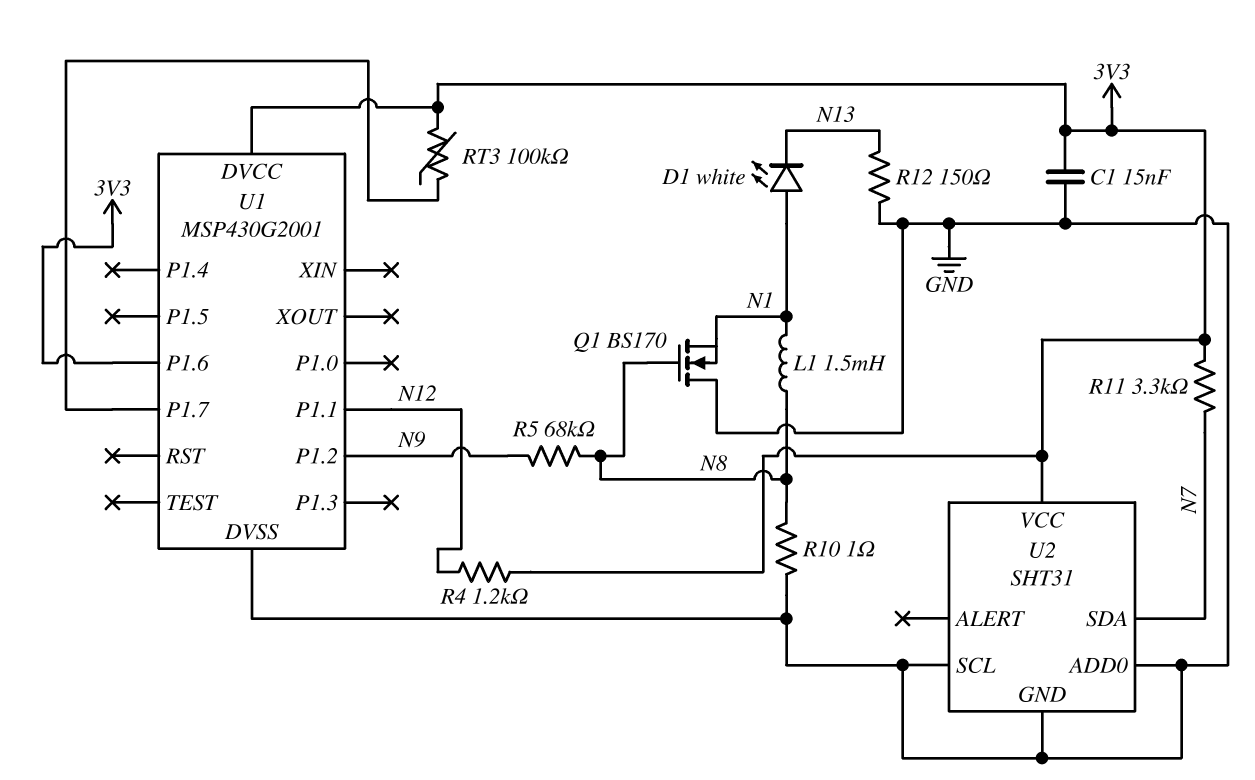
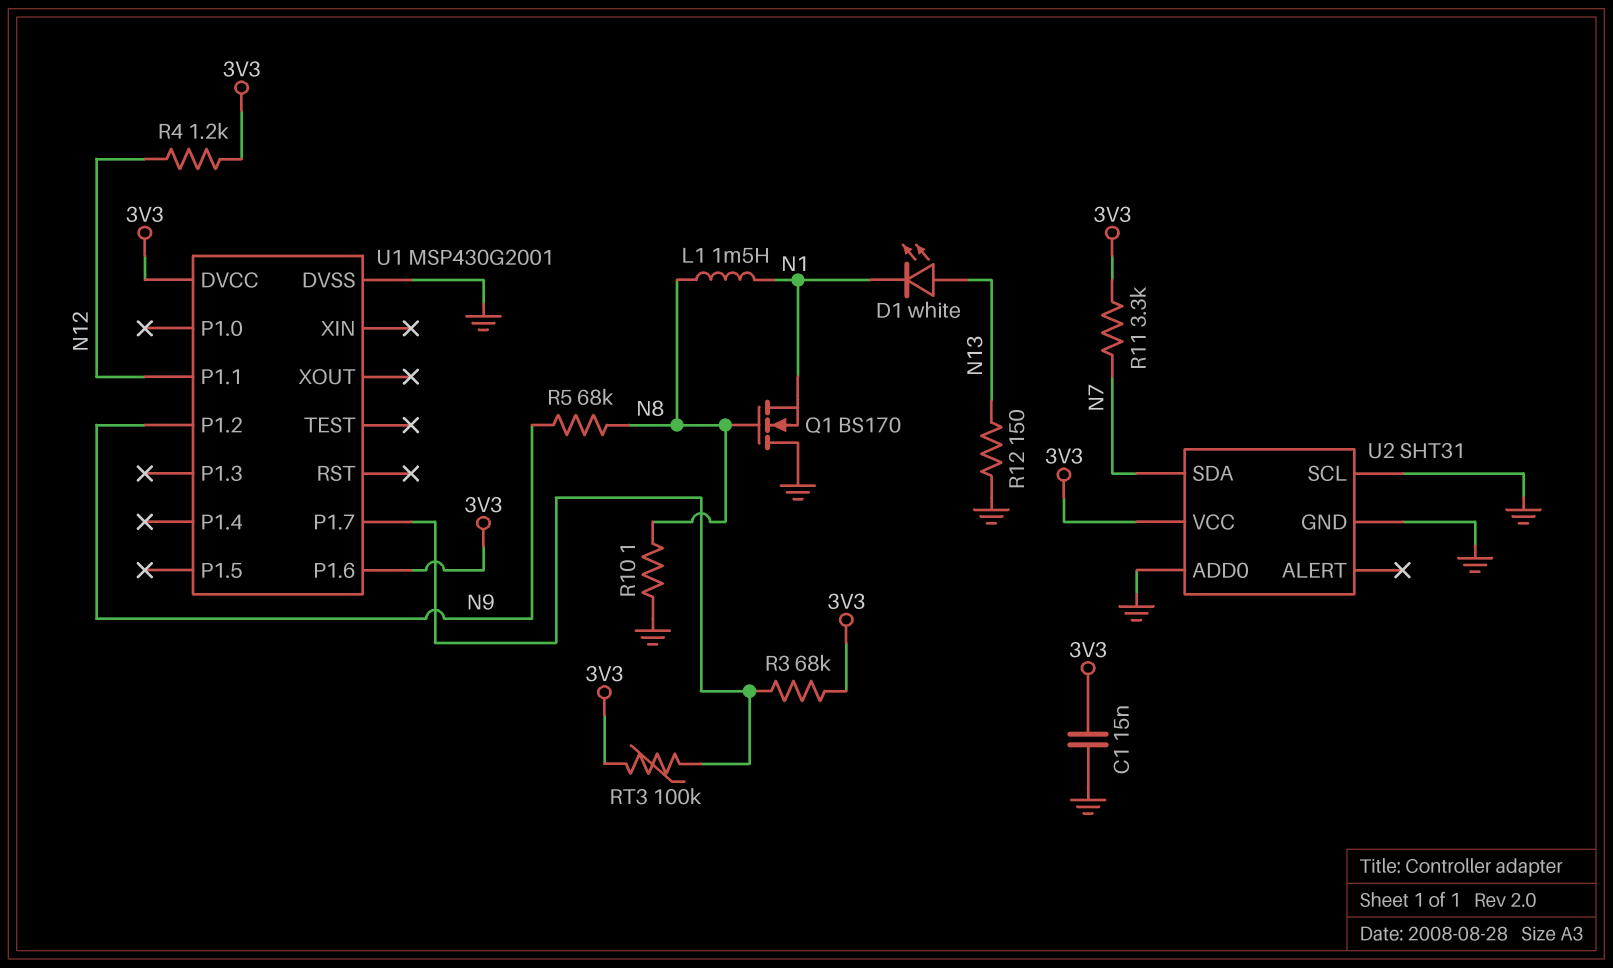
D1: LED white (A N1, K N13) -> LED white (A N13, K N1)
R3: none -> 68k (3V3, U1/P1.7)

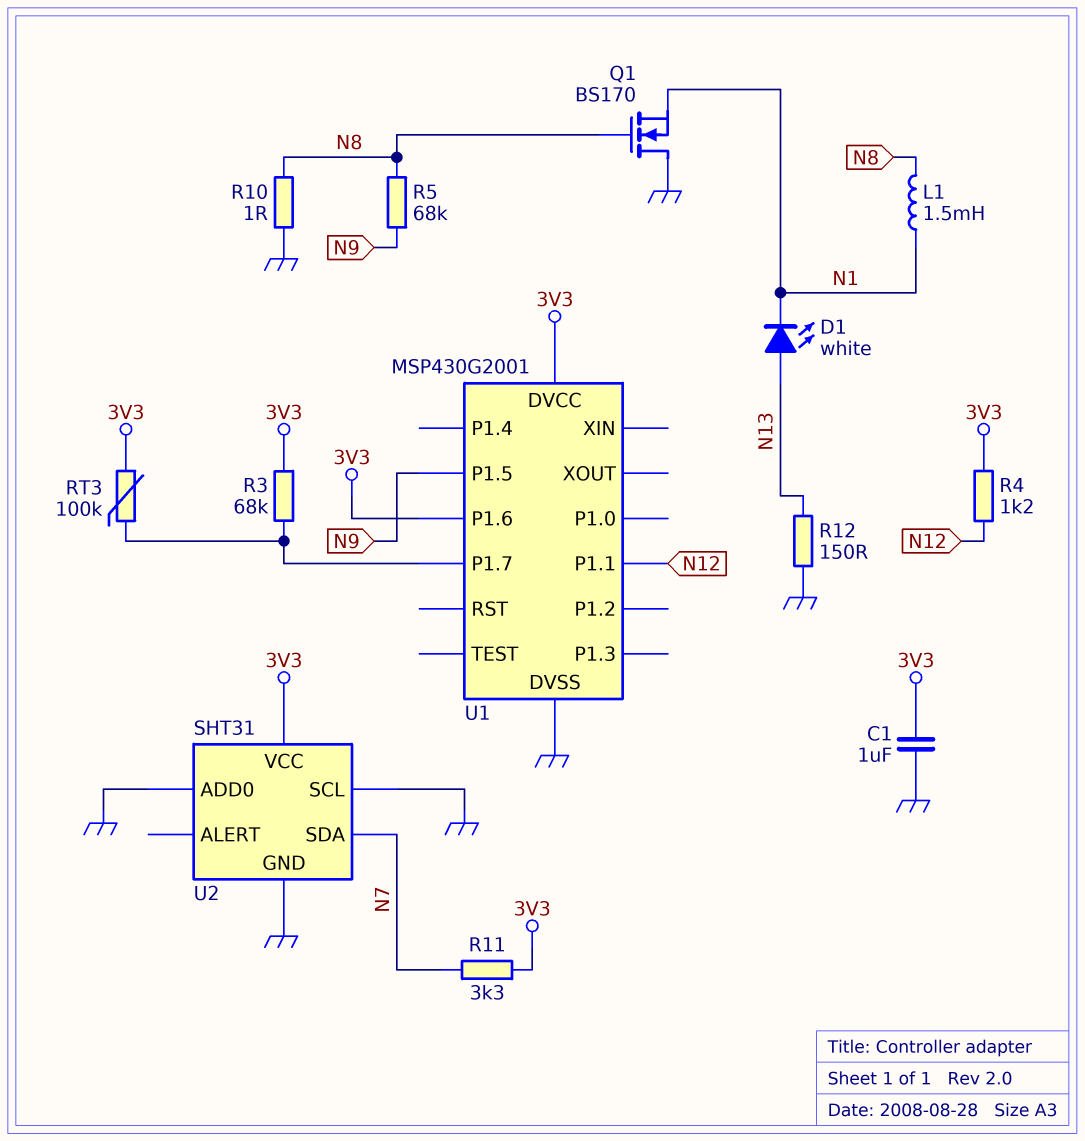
C1: 15nF (3V3, GND) -> 1uF (3V3, GND)
U1 pin P1.2: N9 -> none
U1 pin P1.5: none -> N9

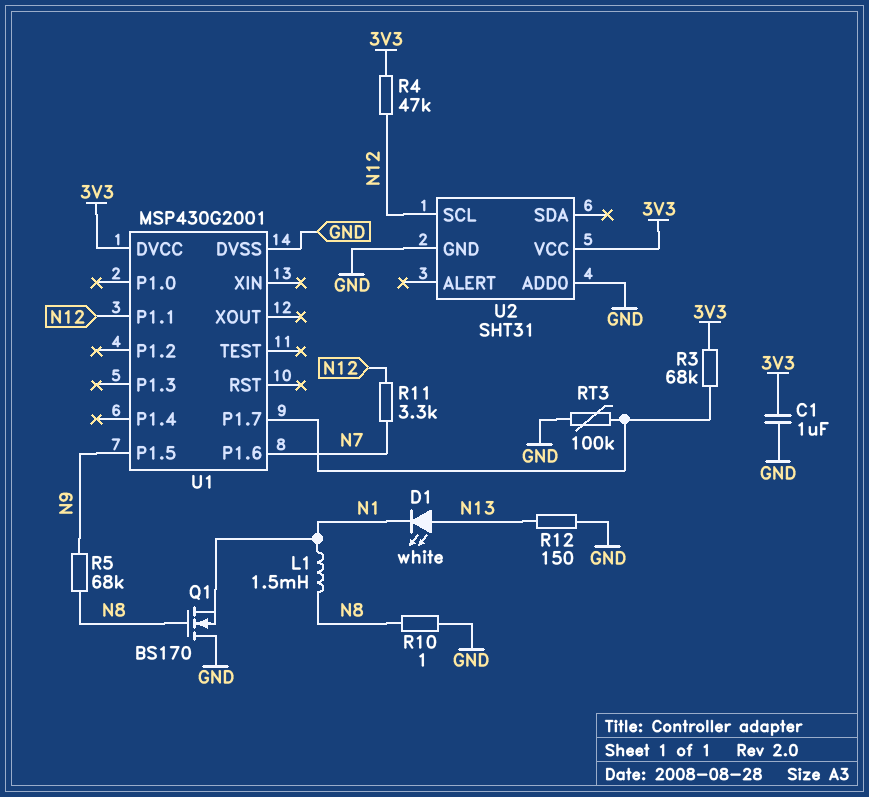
R4: 1.2k (3V3, N12) -> 47k (3V3, N12)
R11: 3.3k (3V3, N7) -> 3.3k (N7, N12)
RT3: 100k (3V3, U1/P1.7) -> 100k (GND, U1/P1.7)
U1 pin P1.6: 3V3 -> N7
U2 pin SCL: GND -> N12
U2 pin SDA: N7 -> none

